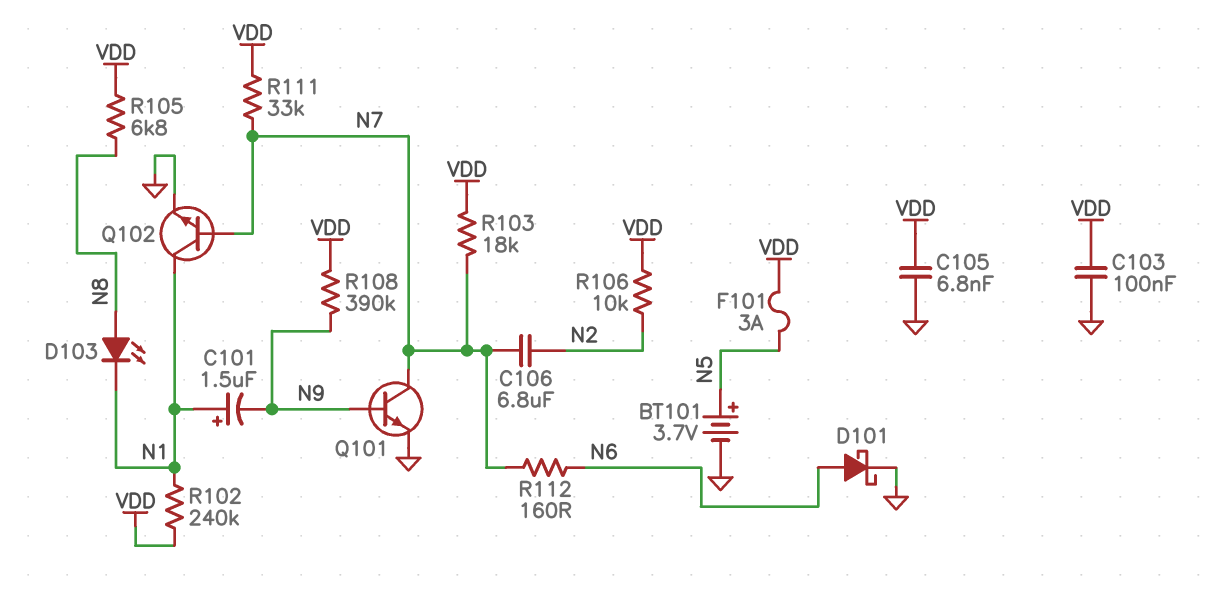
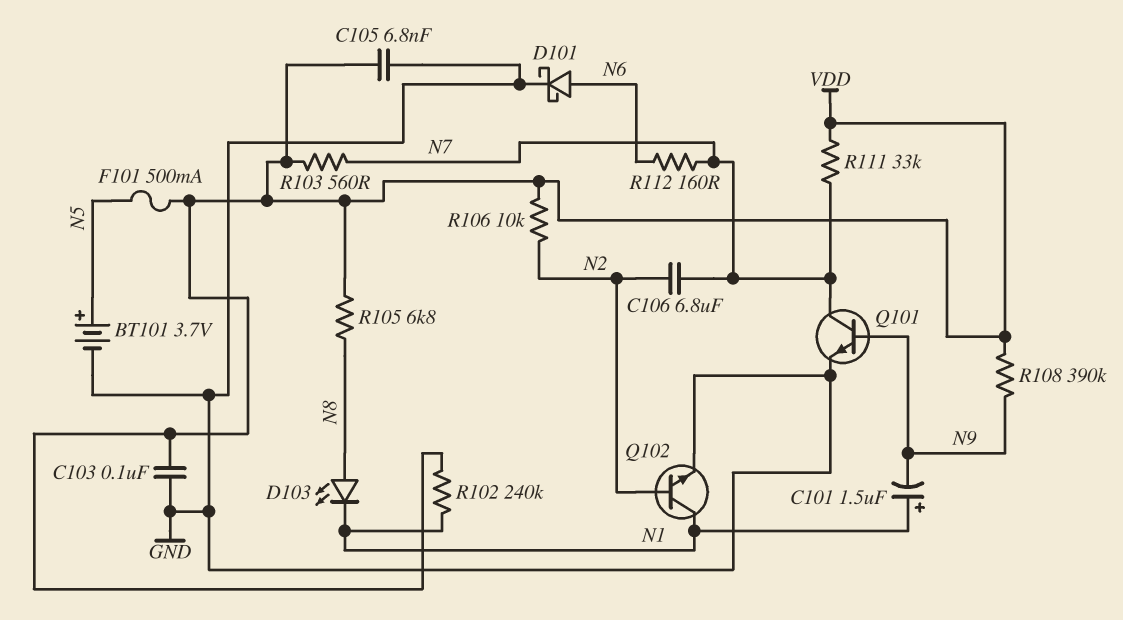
F101: 3A (N5, VDD) -> 500mA (N5, VDD)
Q102: NPN (B N7, C N1, E GND) -> NPN (B N2, C N1, E GND)
R103: 18k (N7, VDD) -> 560 (N7, VDD)

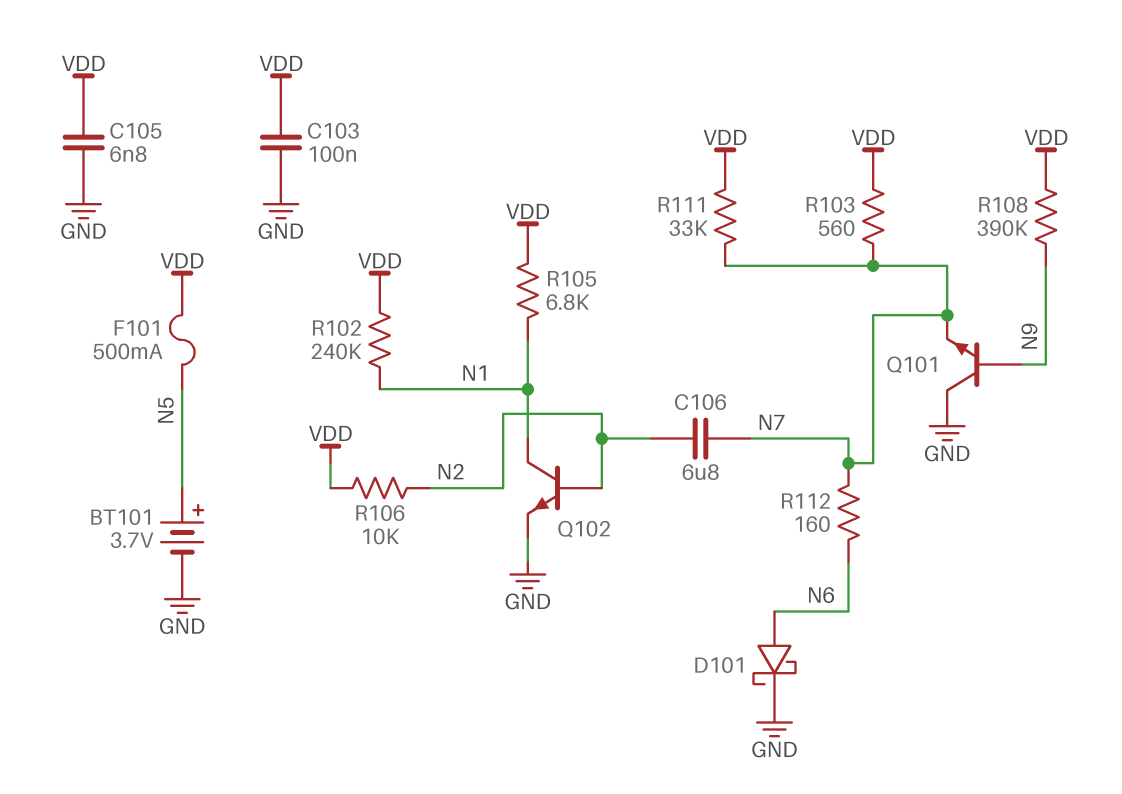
C101: 1.5uF (plus N1, minus N9) -> none
D103: LED (A N8, K N1) -> none
Q101: NPN (B N9, C N7, E GND) -> NPN (B N9, C GND, E N7)
R105: 6.8k (N8, VDD) -> 6.8k (N1, VDD)

